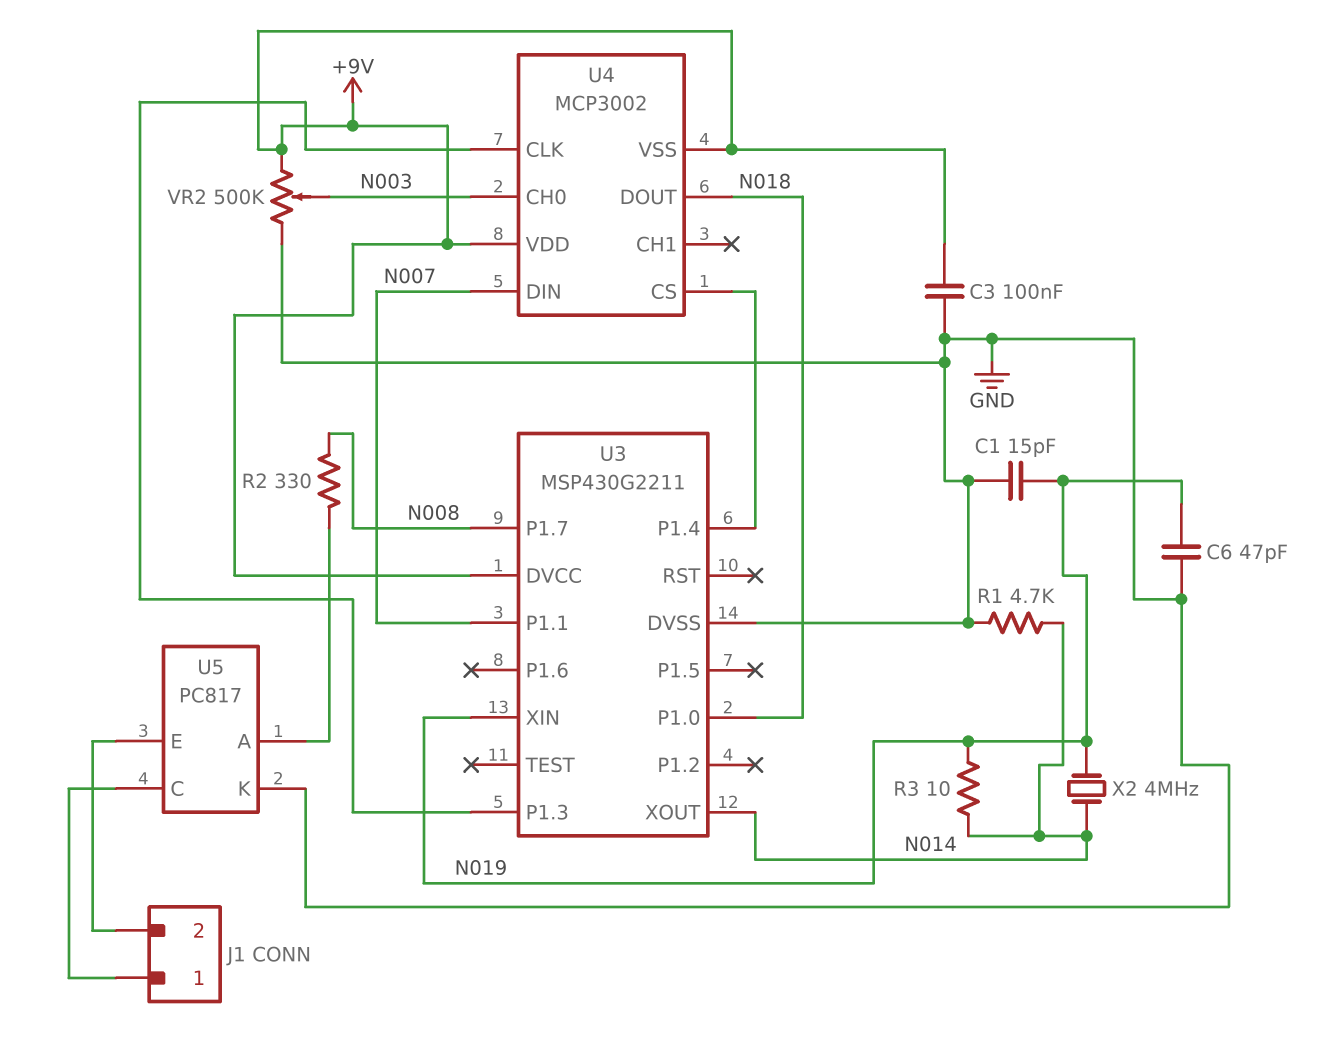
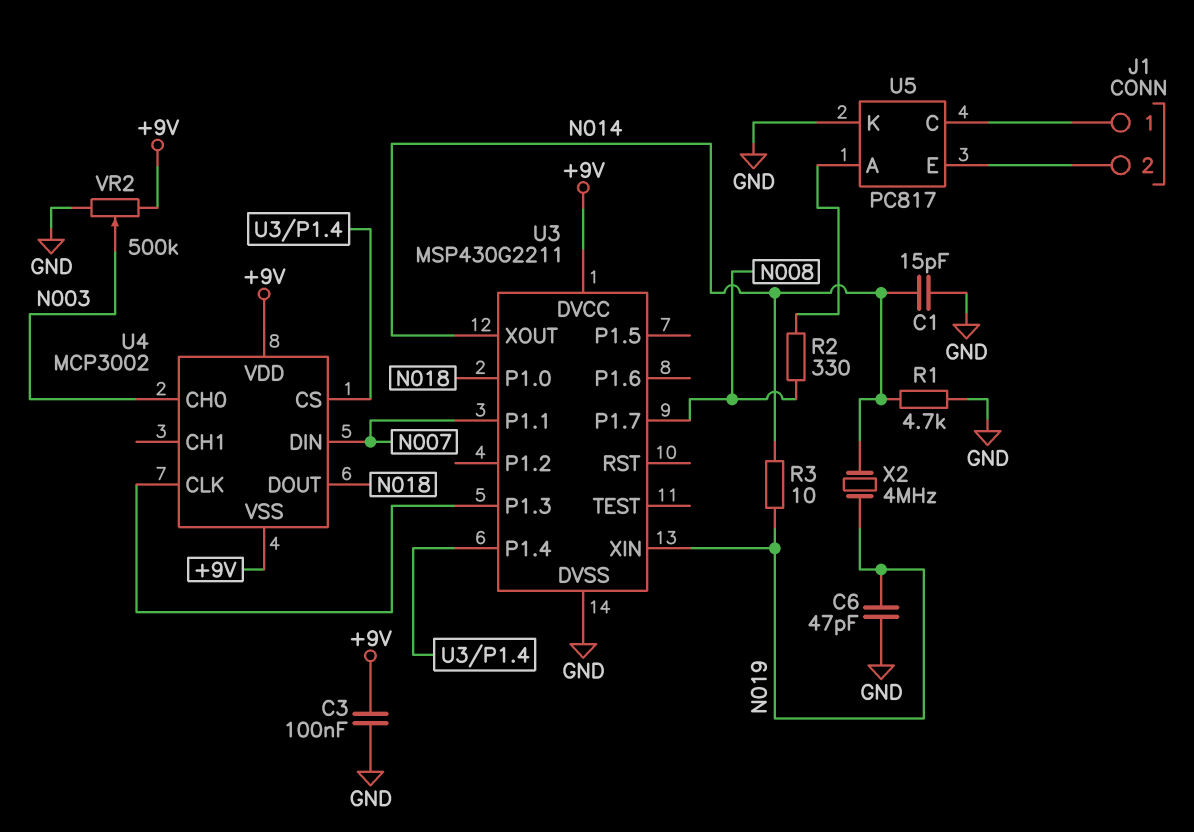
C1: 15pF (GND, N019) -> 15pF (GND, N014)

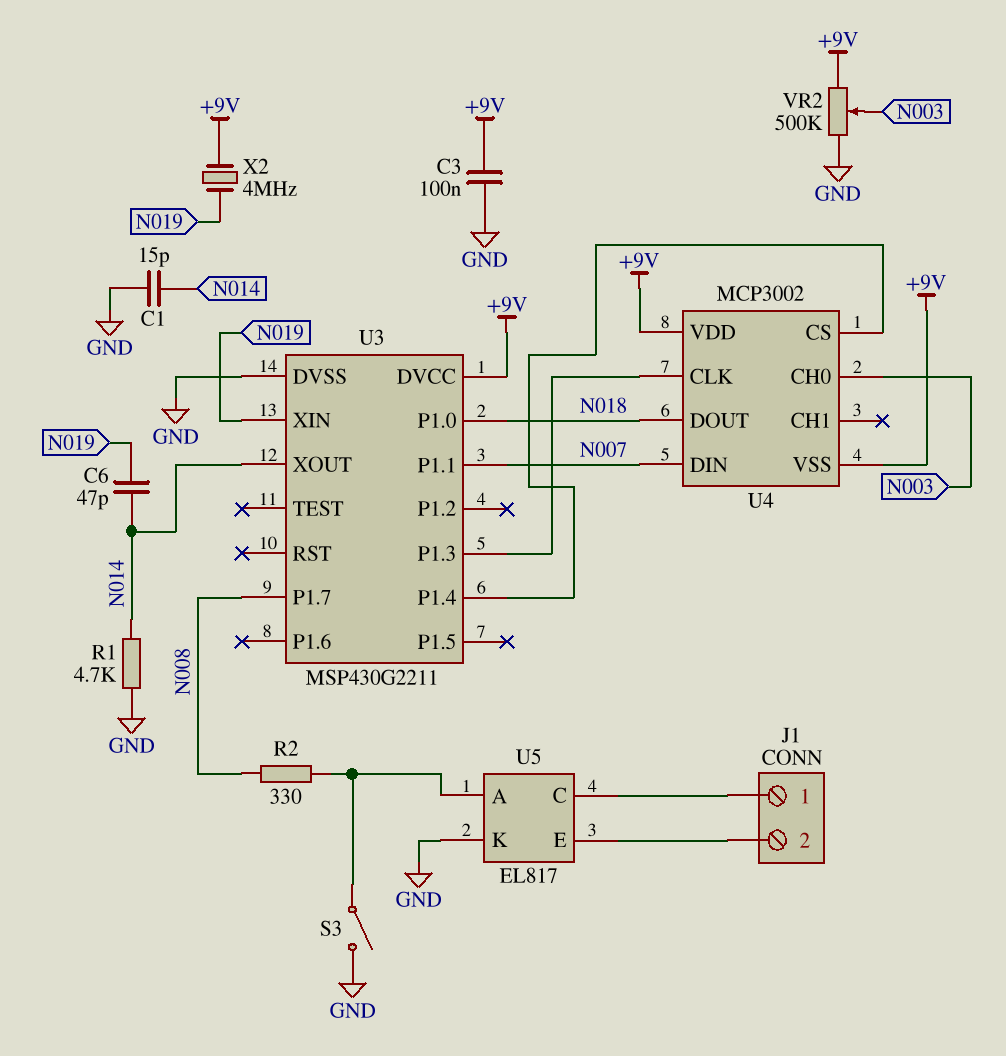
C6: 47pF (GND, N019) -> 47pF (N014, N019)
R3: 10 (N014, N019) -> none
S3: none -> switch (GND, U5/A)
U5: PC817 -> EL817
X2: 4MHz (N014, N019) -> 4MHz (+9V, N019)

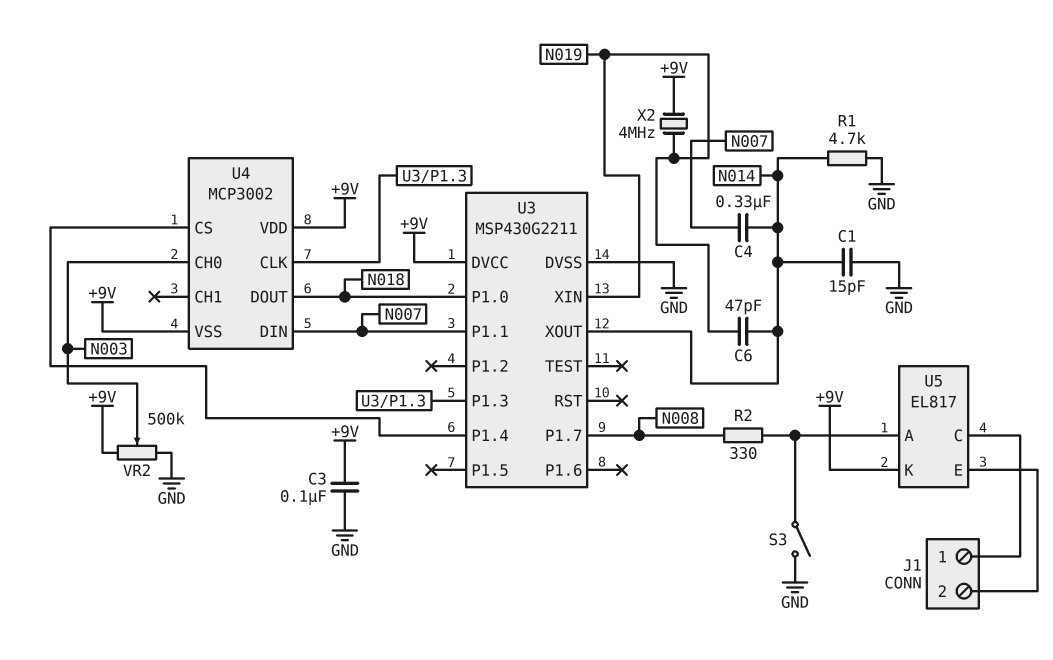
C4: none -> 330nF (N007, N014)
U5 pin K: GND -> +9V

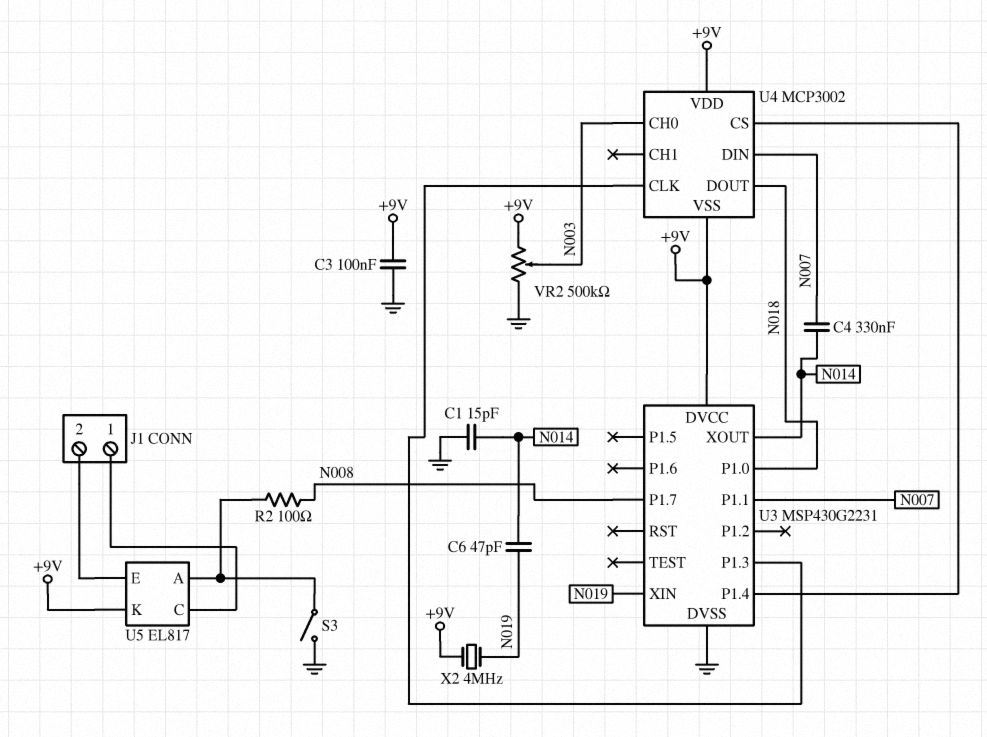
R1: 4.7k (GND, N014) -> none
R2: 330 (N008, U5/A) -> 100 (N008, U5/A)
U3: MSP430G2211 -> MSP430G2231

